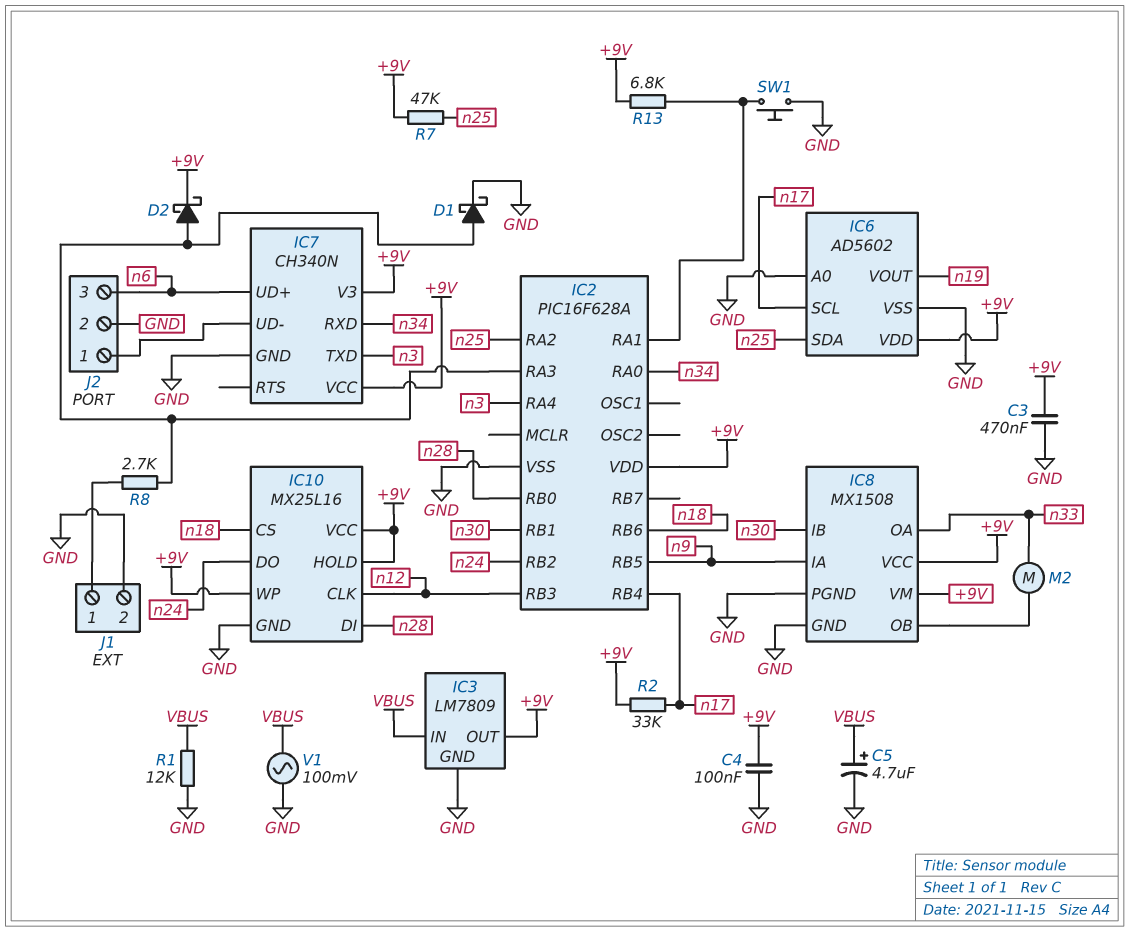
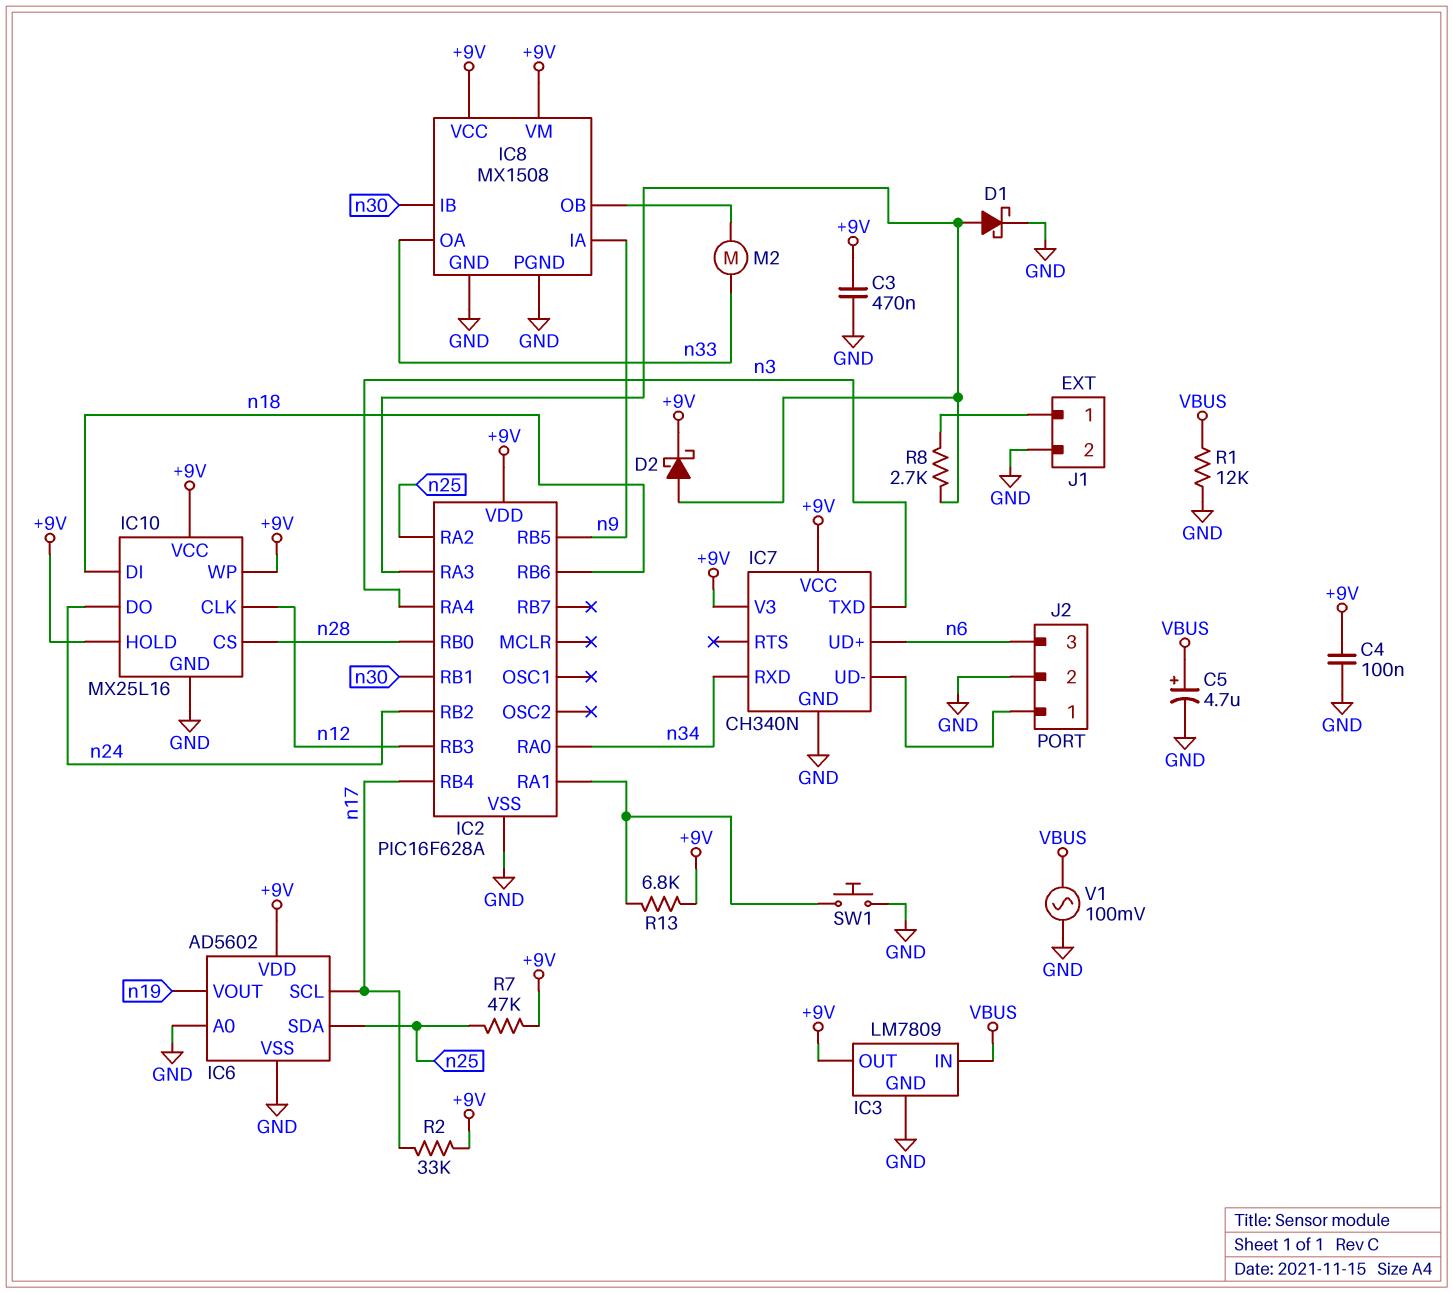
IC10 pin CS: n18 -> n28
IC10 pin DI: n28 -> n18

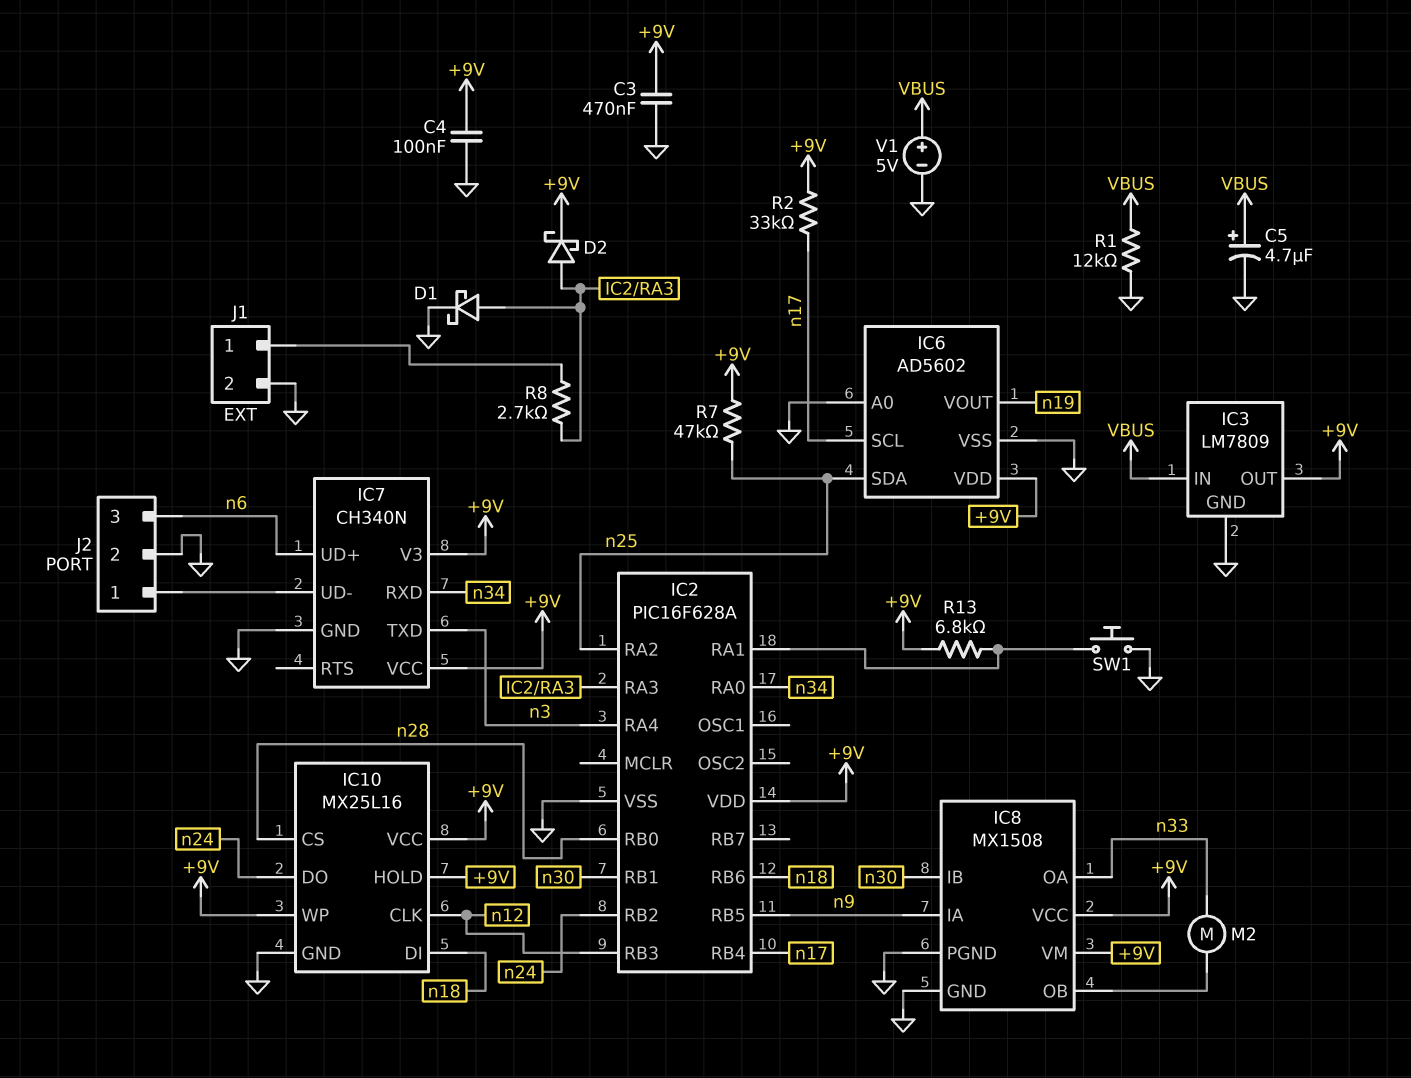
V1: AC 100mV (GND, VBUS) -> 5V (plus VBUS, minus GND)

